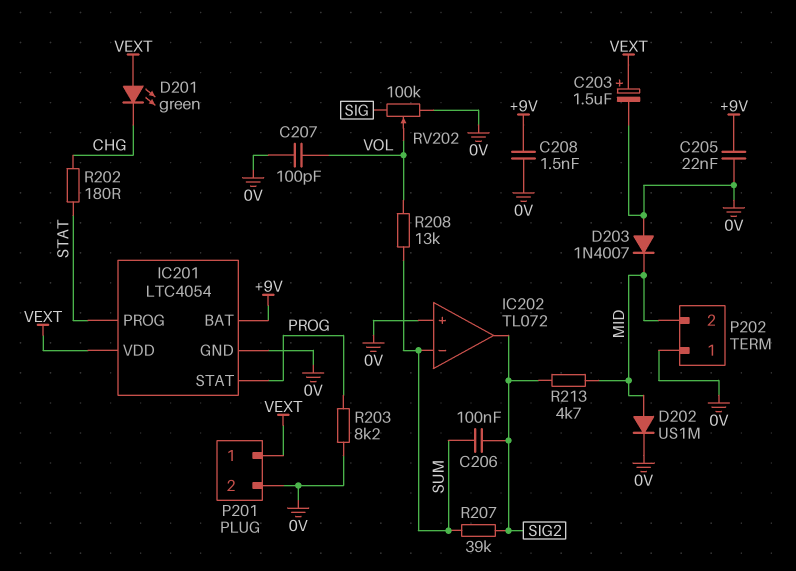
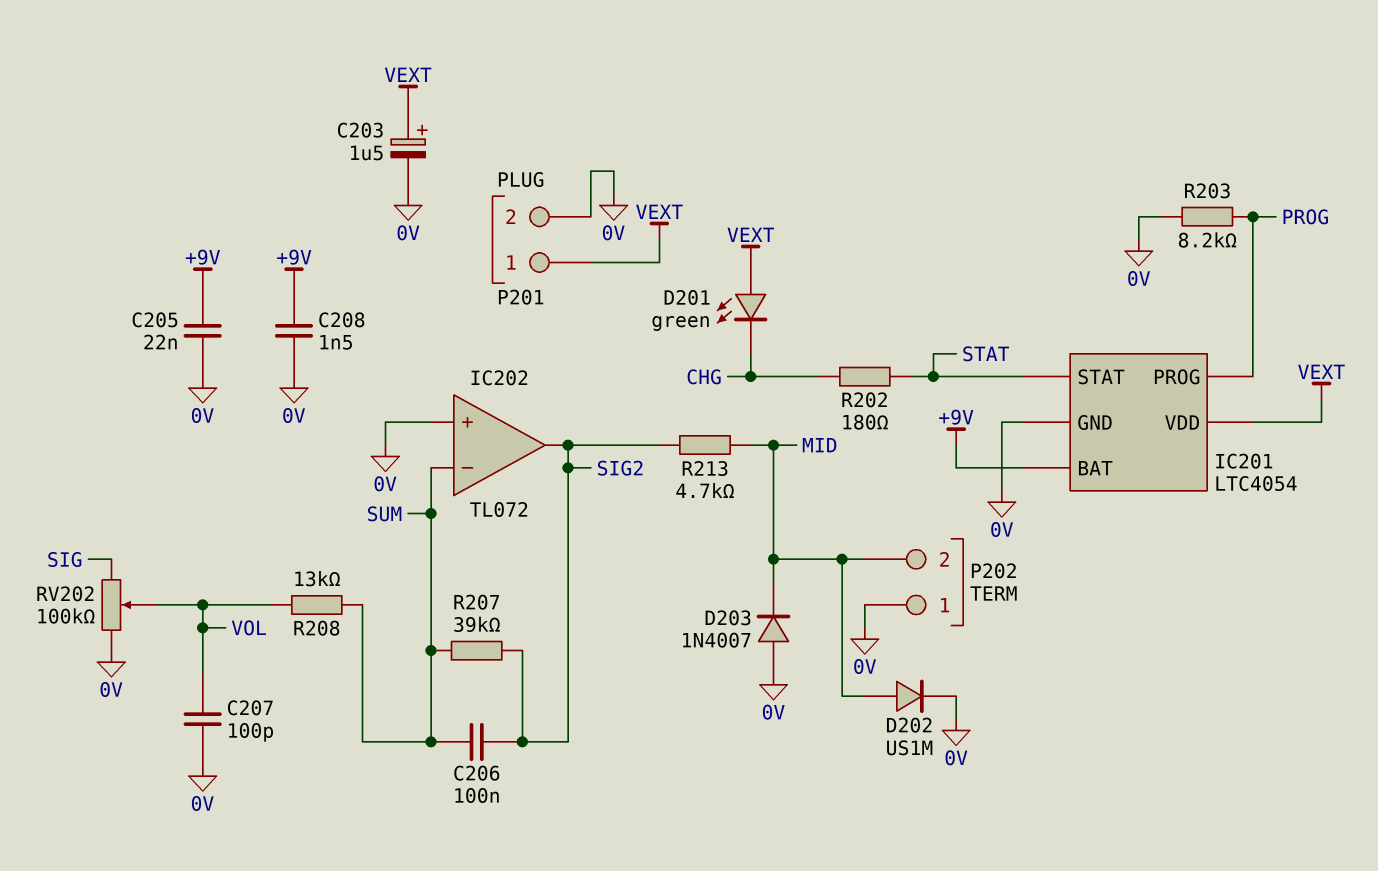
IC201 pin PROG: STAT -> PROG
IC201 pin STAT: PROG -> STAT

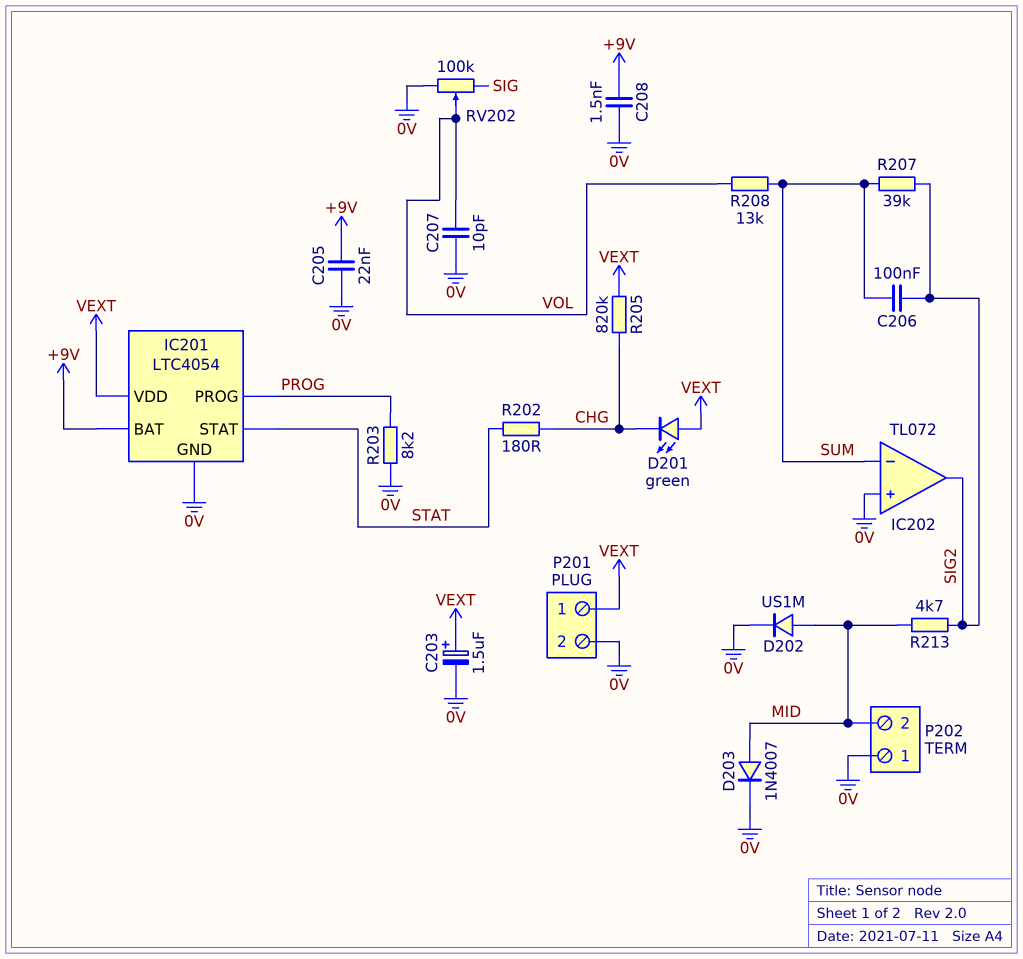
C207: 100pF (0V, VOL) -> 10pF (0V, VOL)
D203: diode 1N4007 (A 0V, K MID) -> diode 1N4007 (A MID, K 0V)
R205: none -> 820k (CHG, VEXT)

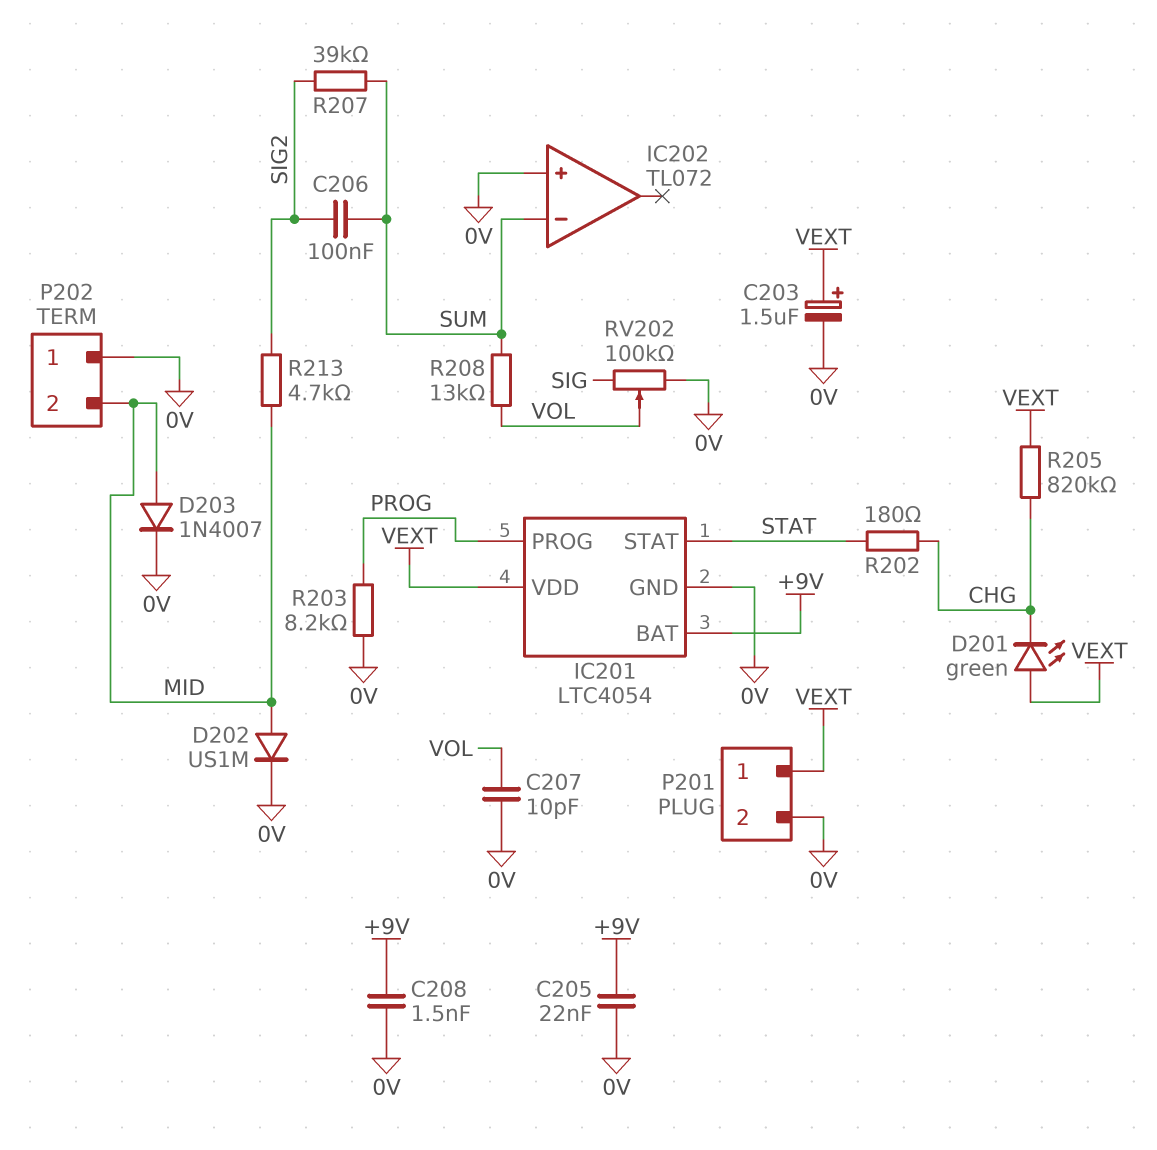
IC202 pin out: SIG2 -> none

